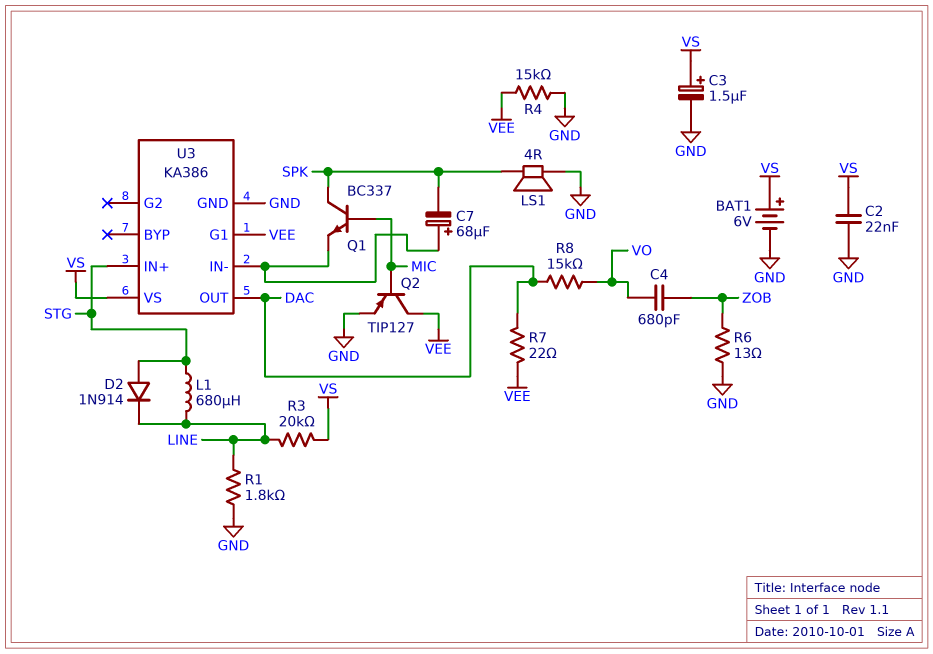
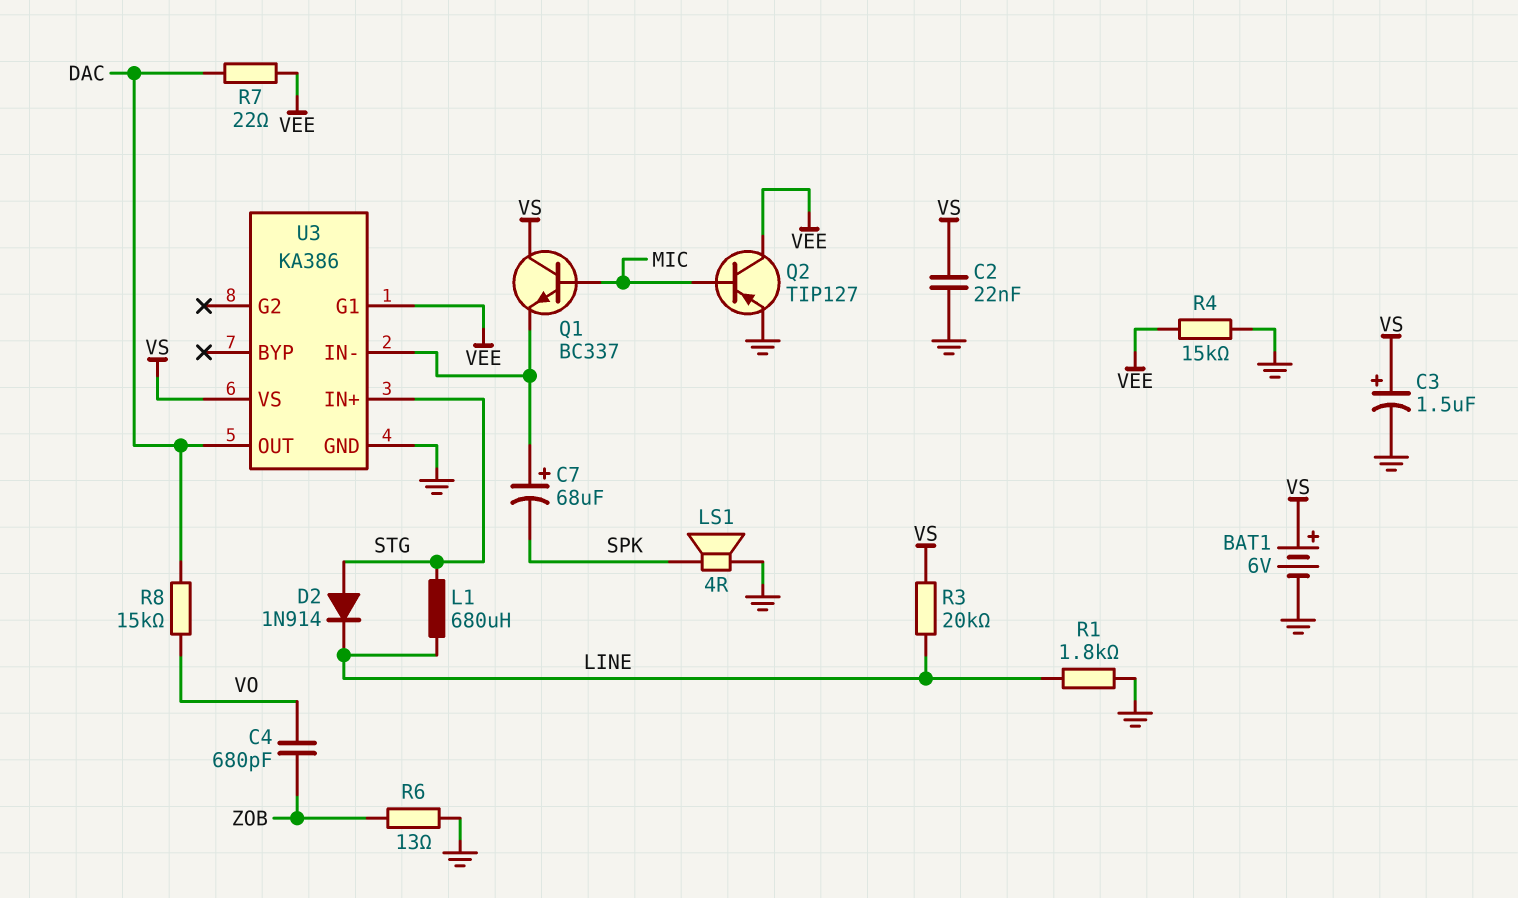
Q1: NPN BC337 (B MIC, C SPK, E U3/IN-) -> NPN BC337 (B MIC, C VS, E U3/IN-)

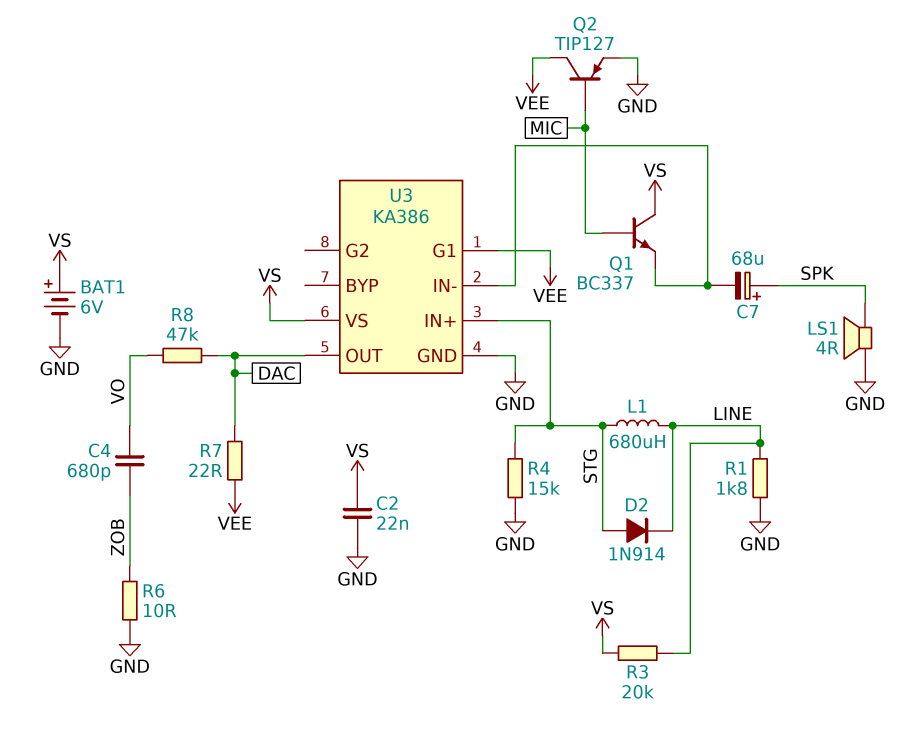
C3: 1.5uF (plus VS, minus GND) -> none
C7: 68uF (plus U3/IN-, minus SPK) -> 68uF (plus SPK, minus U3/IN-)
R4: 15k (GND, VEE) -> 15k (GND, STG)
R6: 13 (GND, ZOB) -> 10 (GND, ZOB)
R8: 15k (DAC, VO) -> 47k (DAC, VO)

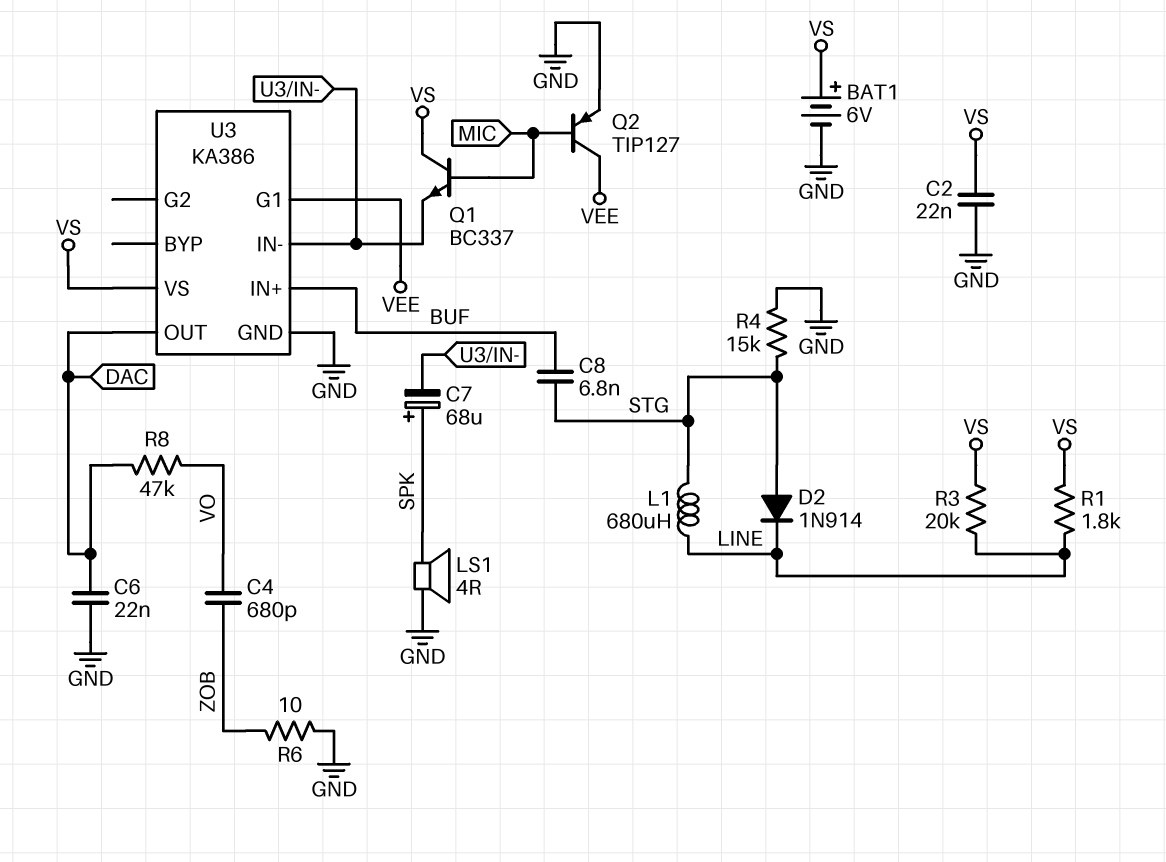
C6: none -> 22nF (DAC, GND)
C8: none -> 6.8nF (BUF, STG)
R1: 1.8k (GND, LINE) -> 1.8k (LINE, VS)
R7: 22 (DAC, VEE) -> none
U3 pin IN+: STG -> BUF

